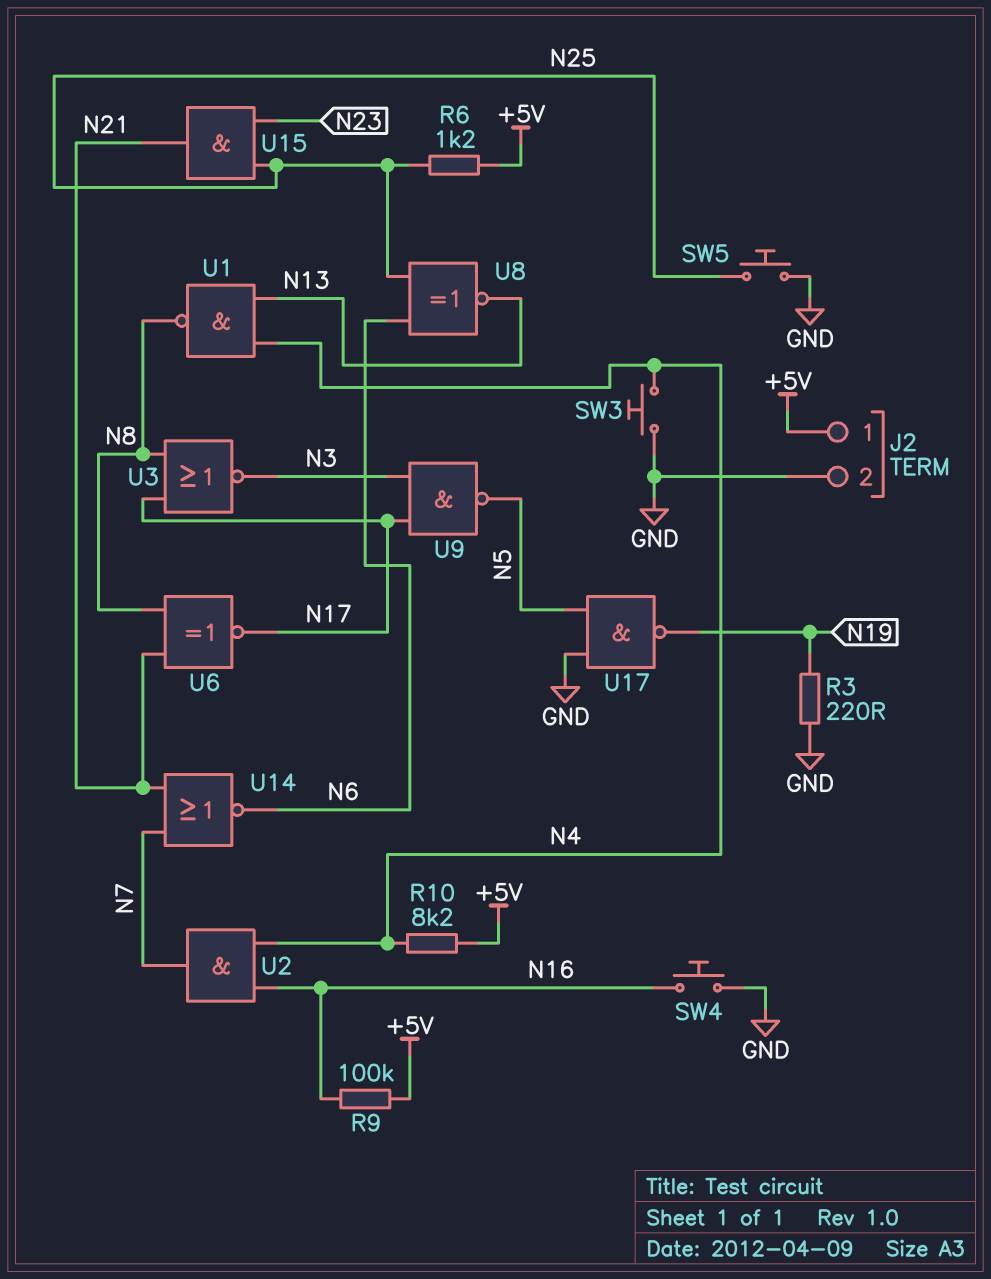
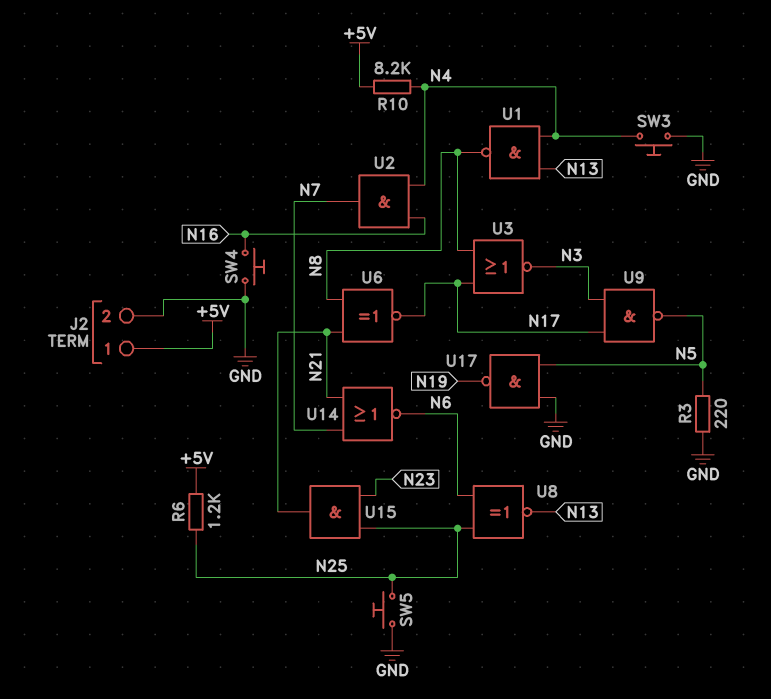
R3: 220 (GND, N19) -> 220 (GND, N5)
R9: 100k (+5V, N16) -> none

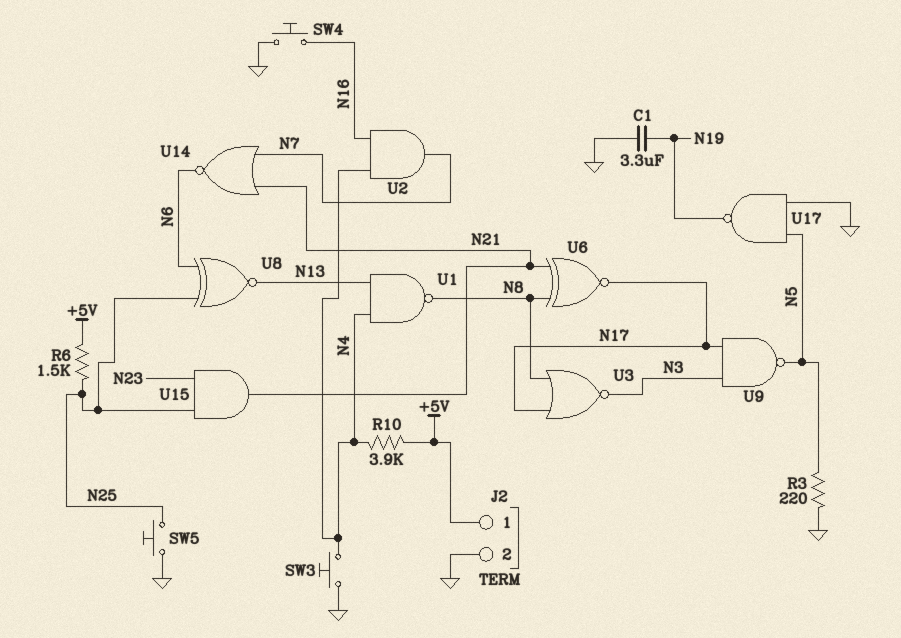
C1: none -> 3.3uF (GND, N19)
R6: 1.2k (+5V, N25) -> 1.5k (+5V, N25)
R10: 8.2k (+5V, N4) -> 3.9k (+5V, N4)

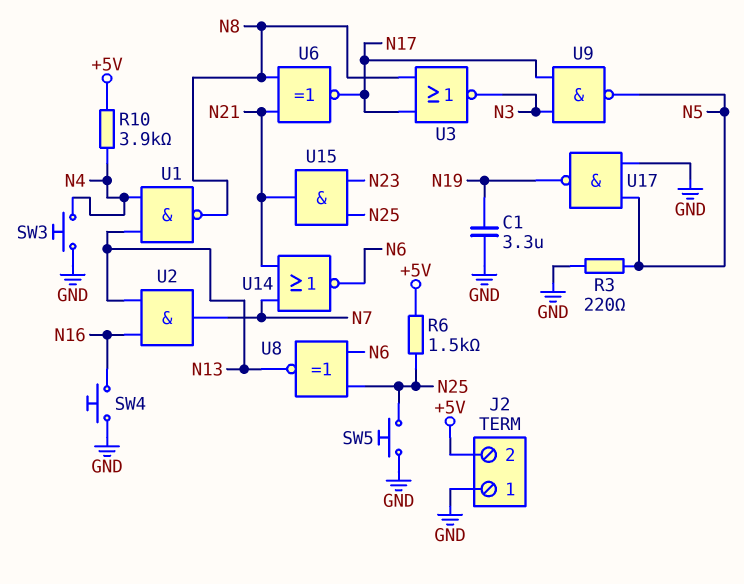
J2 pin 1: +5V -> GND
J2 pin 2: GND -> +5V
U2: AND (in N4, in N16, out N7) -> AND (in N13, in N16, out N7)

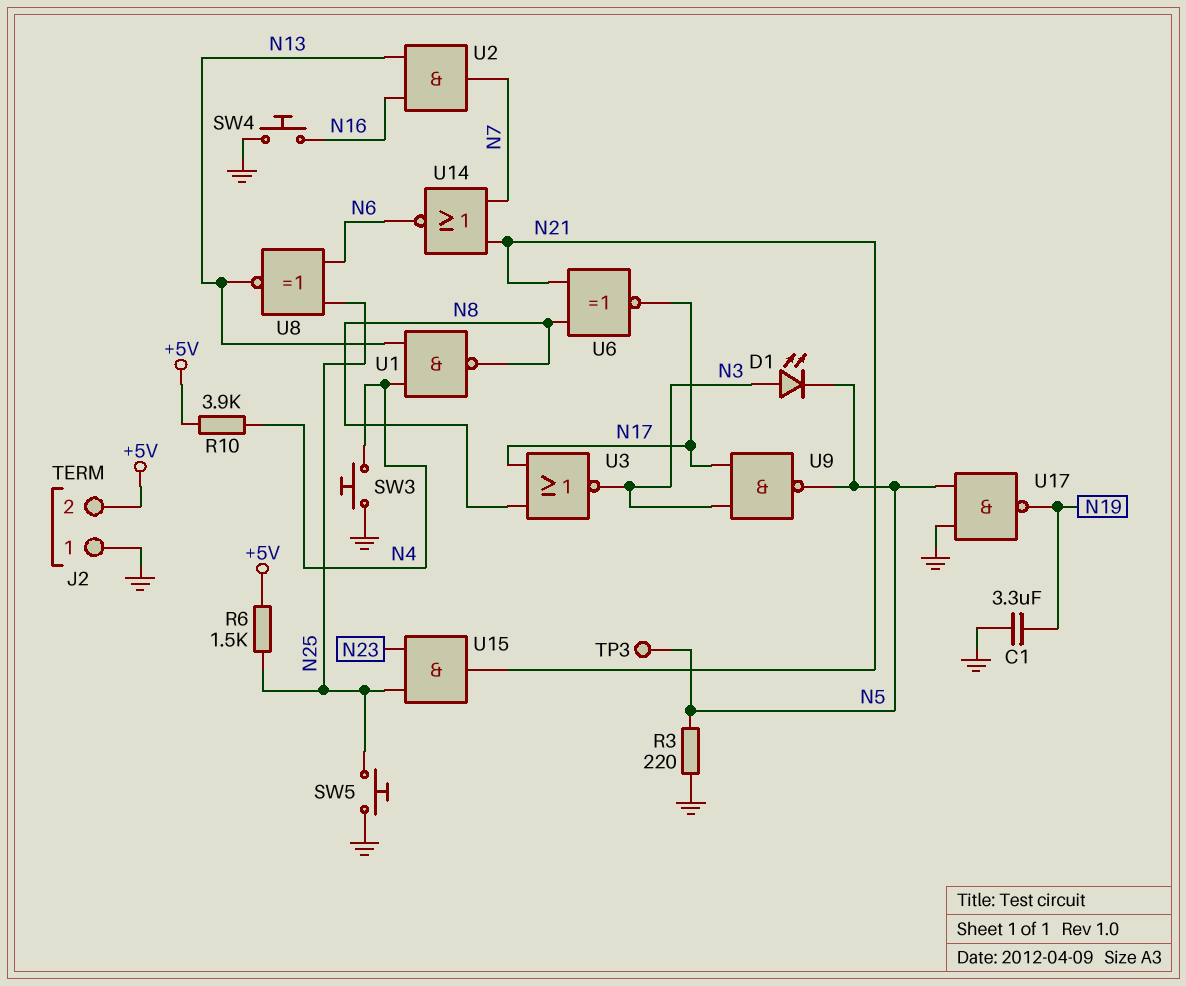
D1: none -> LED (A N3, K N5)
TP3: none -> test point (N5)

